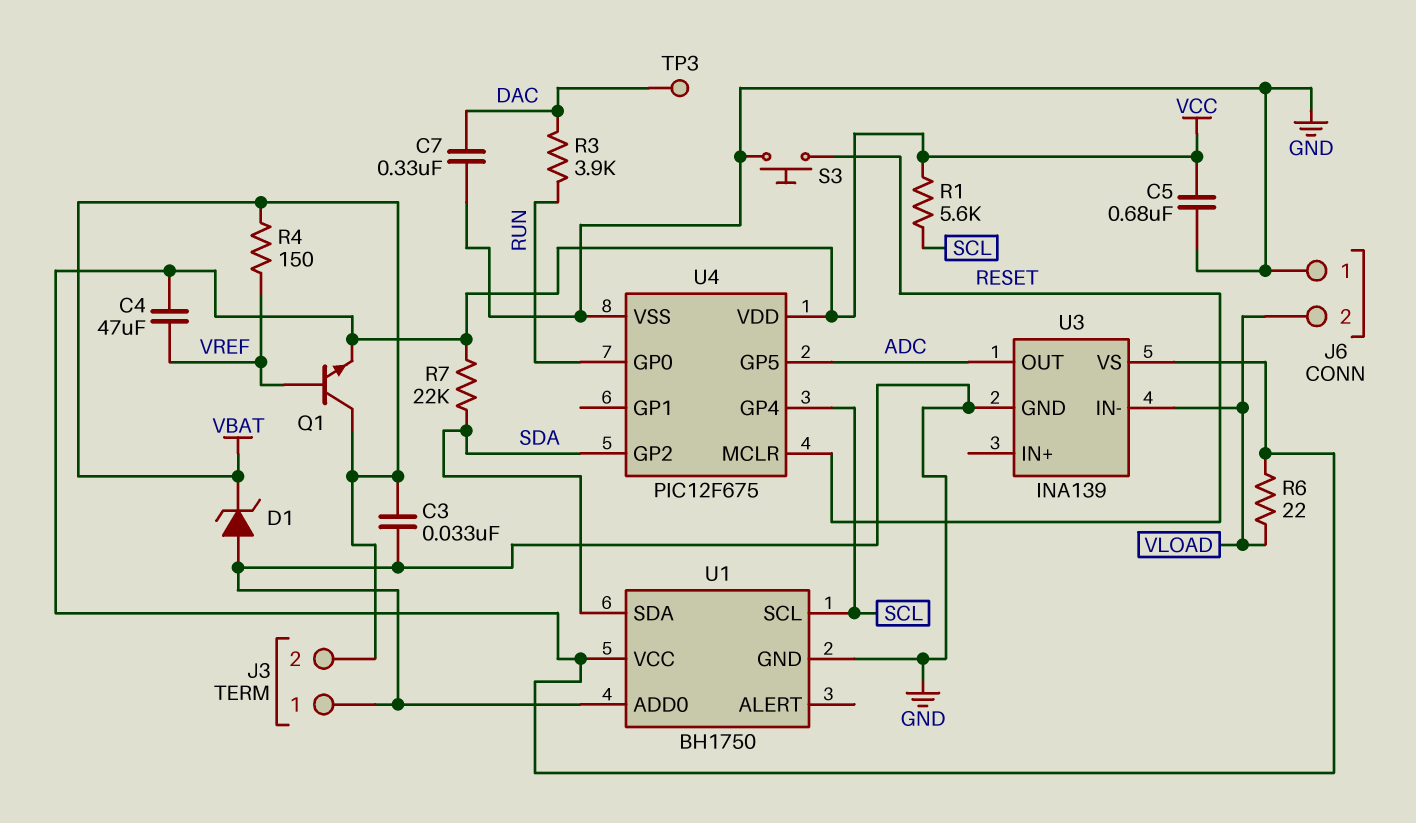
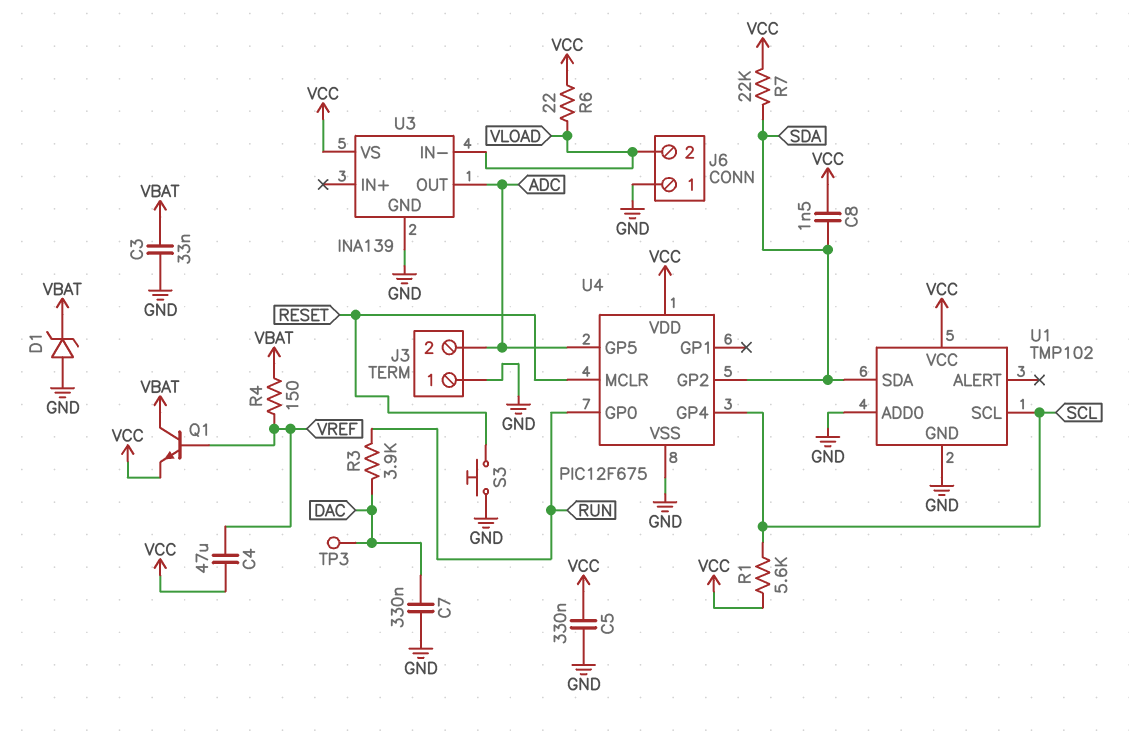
C5: 680nF (GND, VCC) -> 330nF (GND, VCC)
C8: none -> 1.5nF (SDA, VCC)
J3 pin 2: VBAT -> ADC
U1: BH1750 -> TMP102

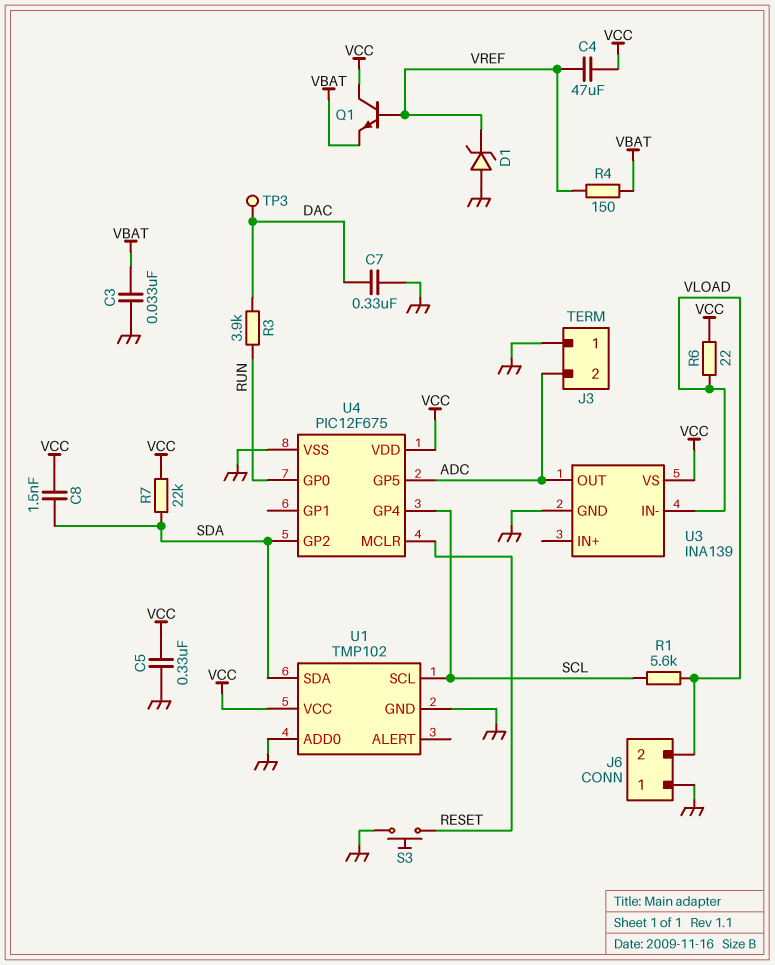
D1: zener (A GND, K VBAT) -> zener (A GND, K VREF)
Q1: NPN (B VREF, C VBAT, E VCC) -> NPN (B VREF, C VCC, E VBAT)
R1: 5.6k (SCL, VCC) -> 5.6k (SCL, VLOAD)

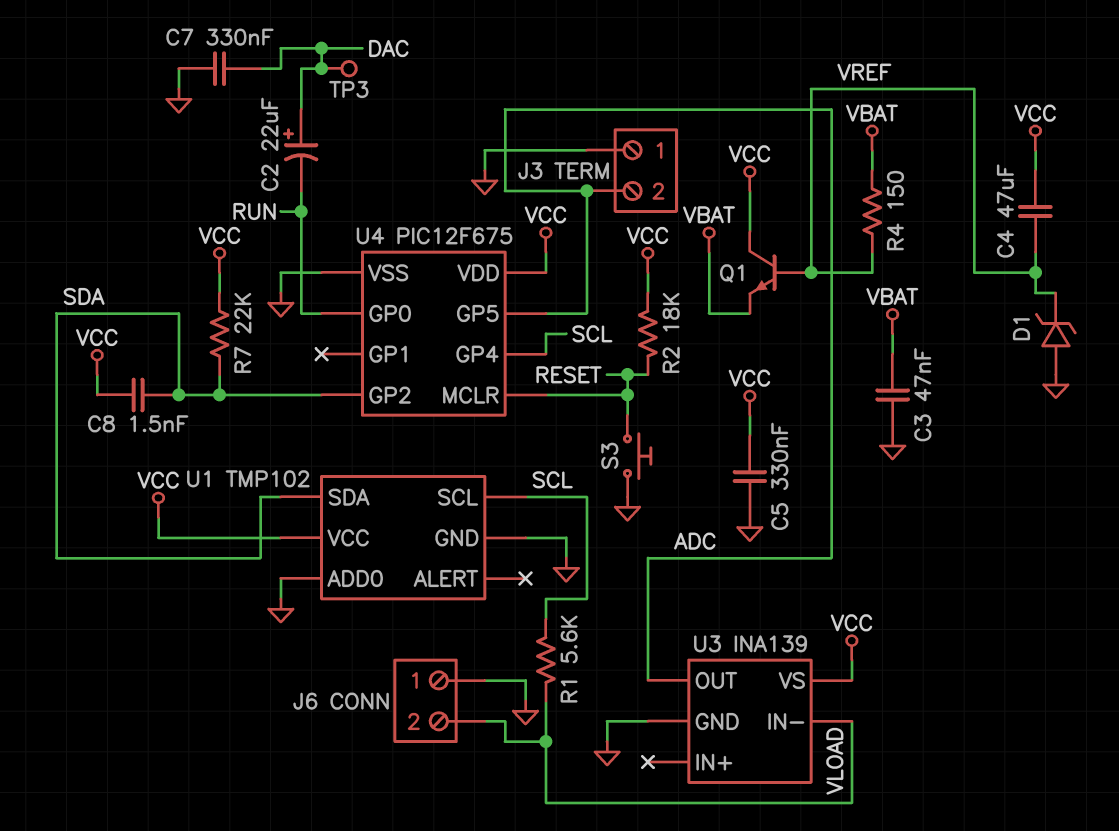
C2: none -> 22uF (plus DAC, minus RUN)
C3: 33nF (GND, VBAT) -> 47nF (GND, VBAT)
R2: none -> 18k (RESET, VCC)
R3: 3.9k (DAC, RUN) -> none
R6: 22 (VCC, VLOAD) -> none

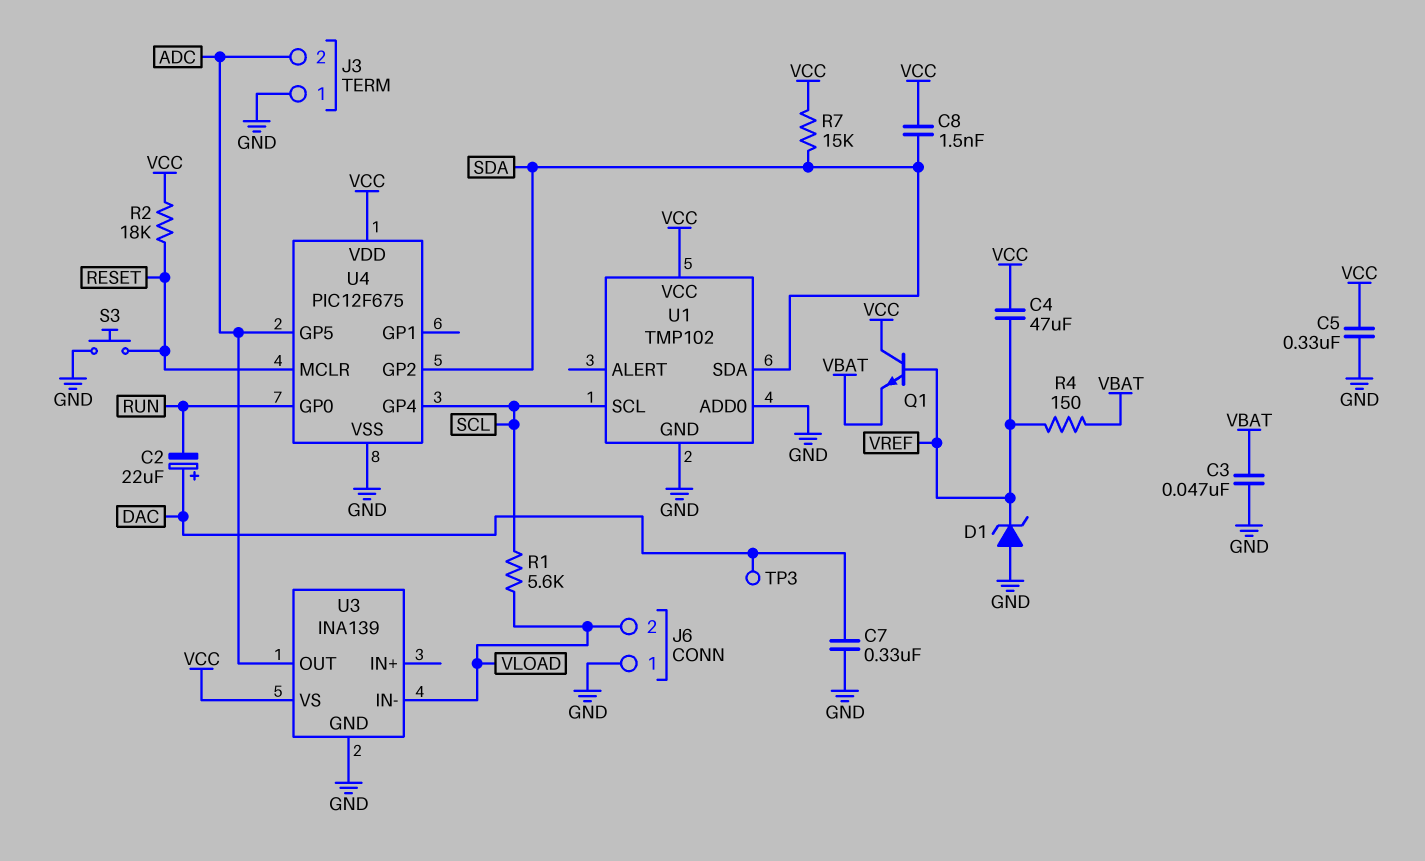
R7: 22k (SDA, VCC) -> 15k (SDA, VCC)

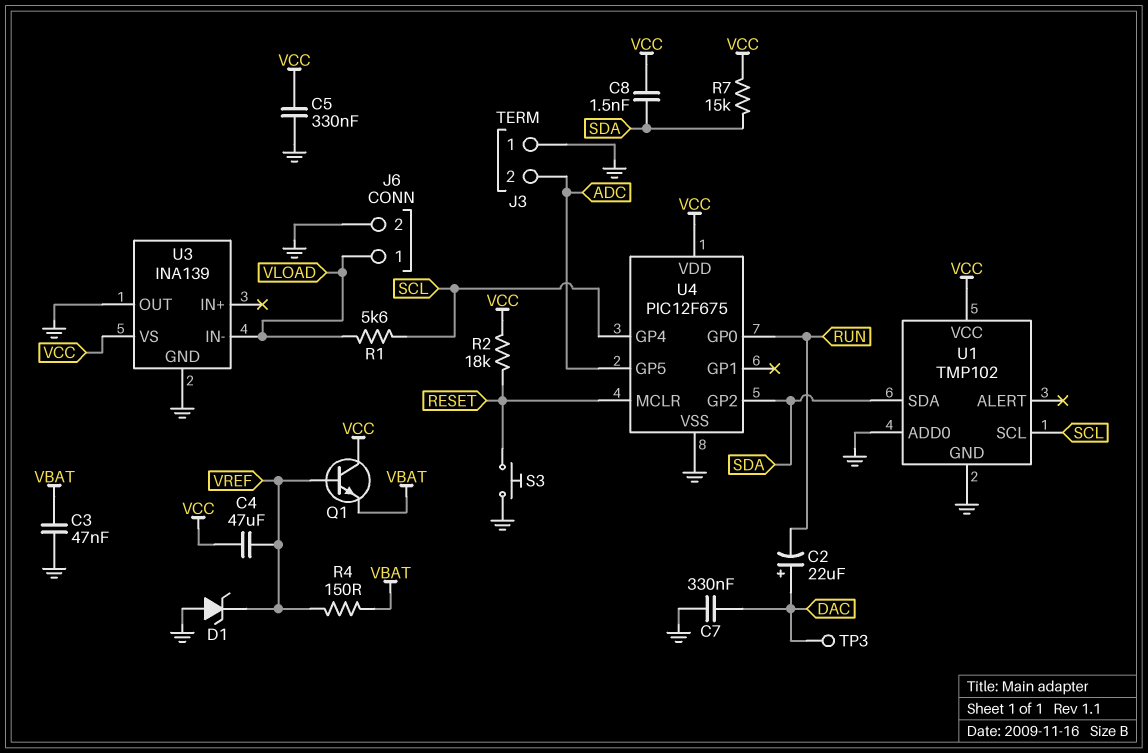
J6 pin 1: GND -> VLOAD
J6 pin 2: VLOAD -> GND
U3 pin OUT: ADC -> GND

